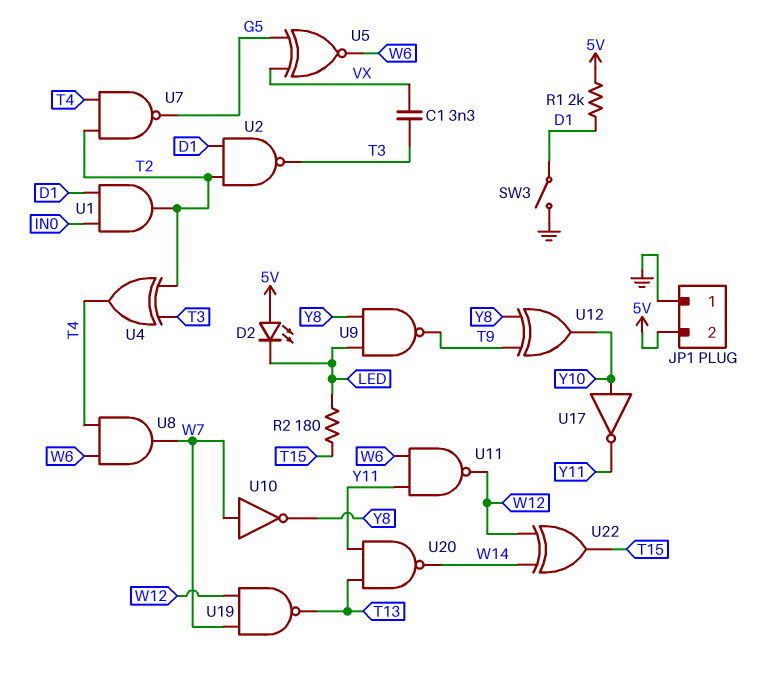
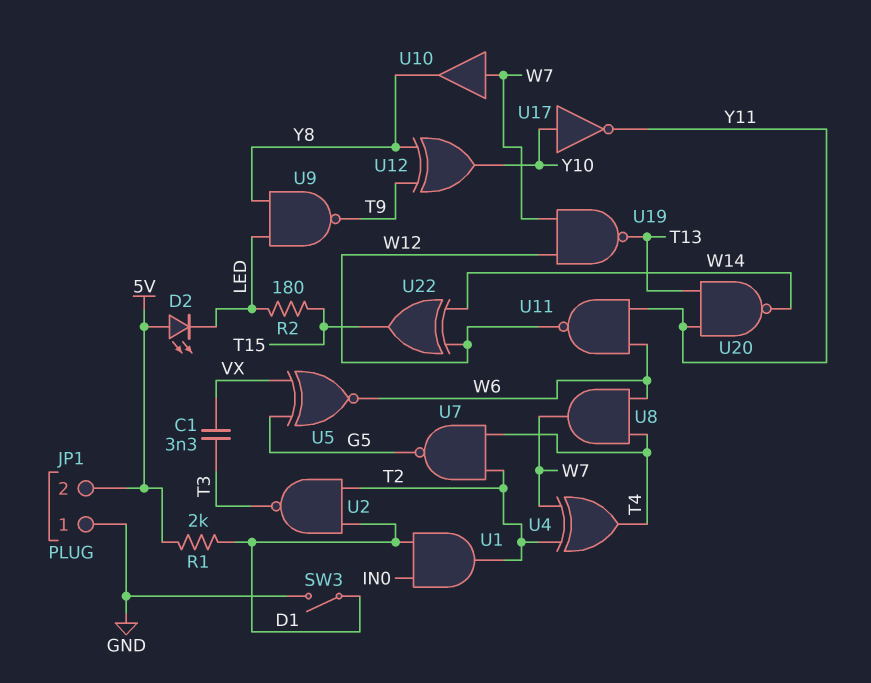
U4: XOR (in T2, in T3, out T4) -> XOR (in T2, in W7, out T4)
U10: NOT (in W7, out Y8) -> buffer (in W7, out Y8)

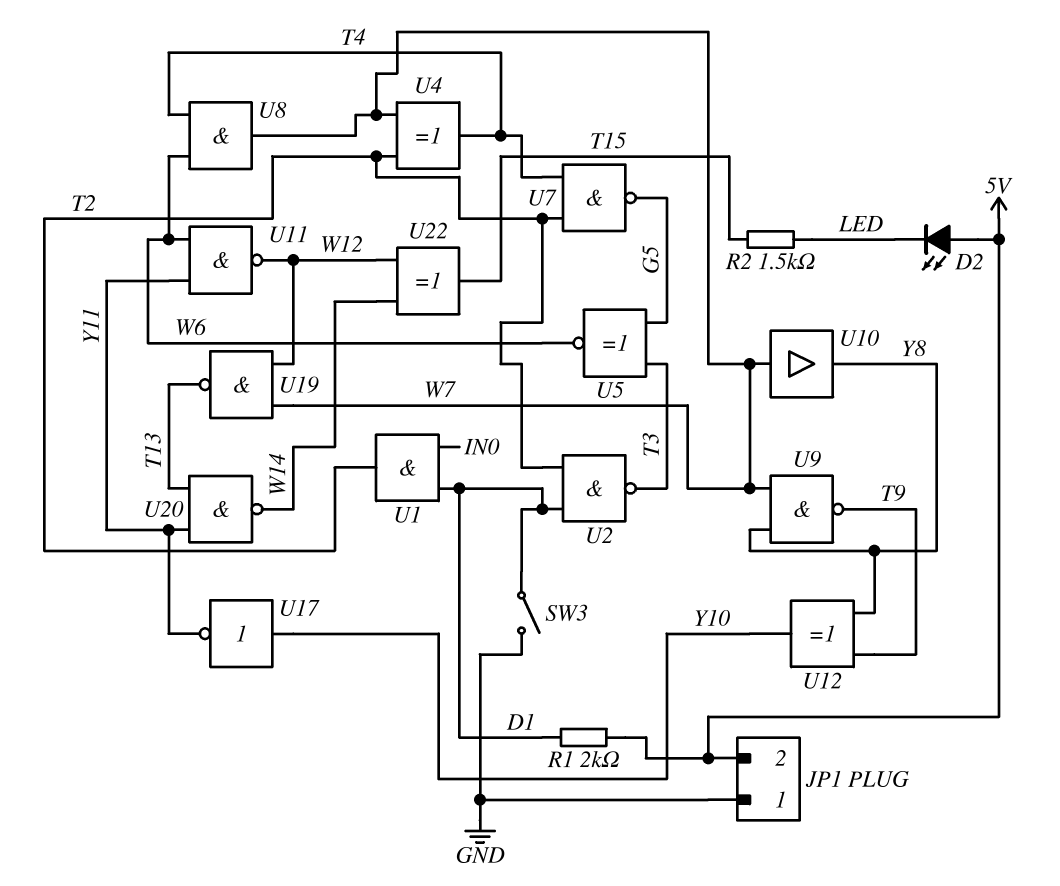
C1: 3.3nF (T3, VX) -> none
R2: 180 (LED, T15) -> 1.5k (LED, T15)
U5: XNOR (in G5, in VX, out W6) -> XNOR (in G5, in T3, out W6)
U9: NAND (in LED, in Y8, out T9) -> NAND (in W7, in Y8, out T9)

